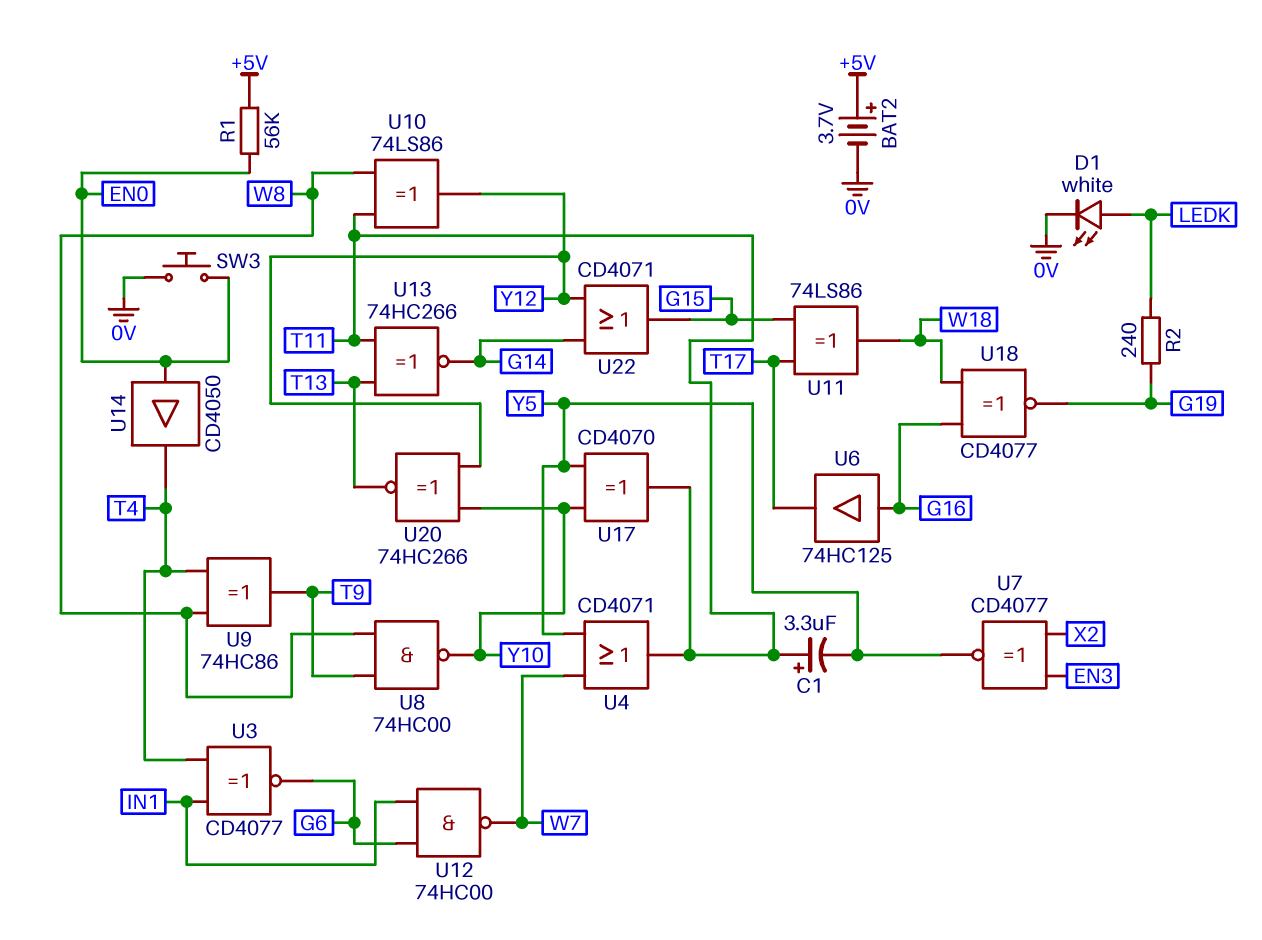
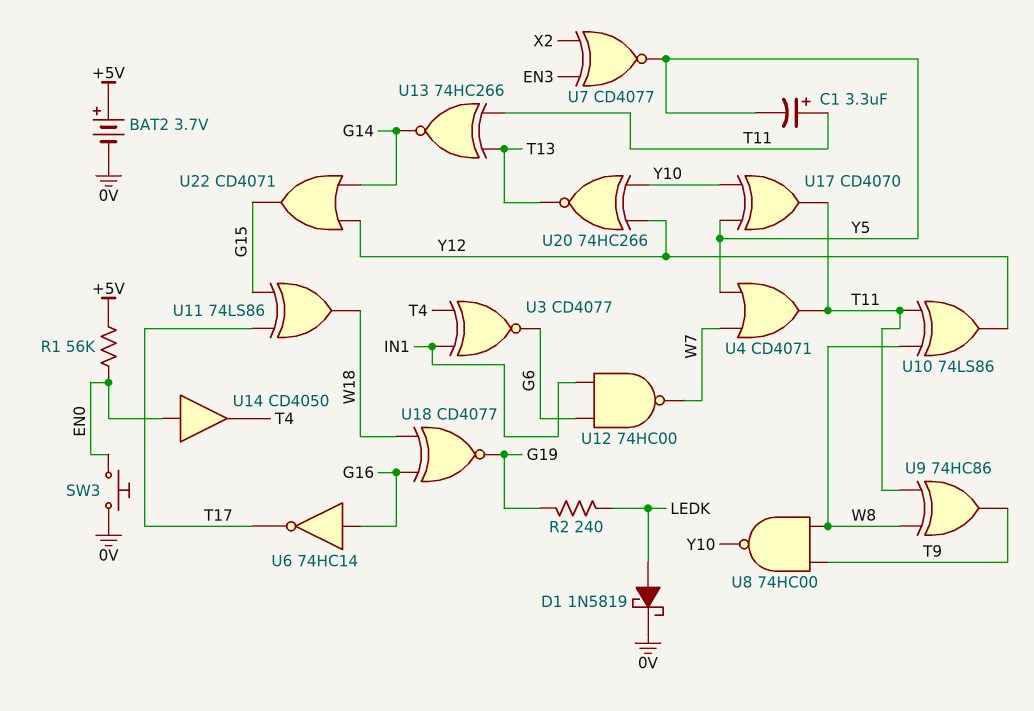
D1: LED white (A LEDK, K 0V) -> schottky 1N5819 (A LEDK, K 0V)
U6: buffer 74HC125 (in G16, out T17) -> NOT 74HC14 (in G16, out T17)
U9: XOR 74HC86 (in T4, in W8, out T9) -> XOR 74HC86 (in T11, in W8, out T9)

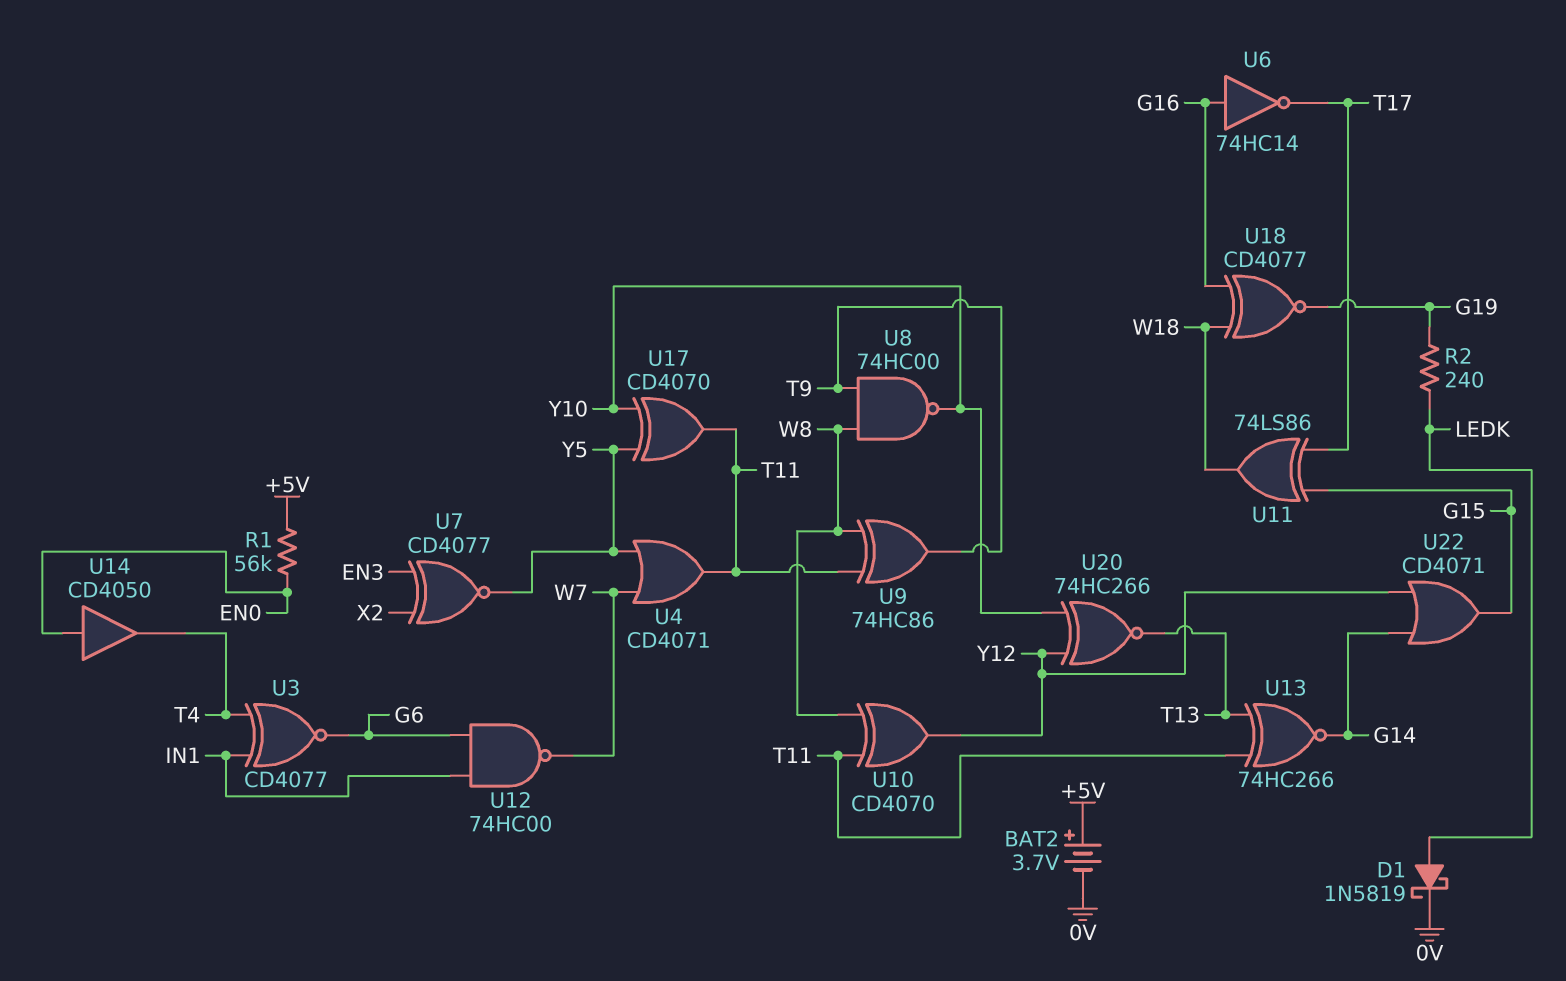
C1: 3.3uF (plus T11, minus Y5) -> none
SW3: button (0V, EN0) -> none
U10: XOR 74LS86 (in T11, in W8, out Y12) -> XOR CD4070 (in T11, in W8, out Y12)

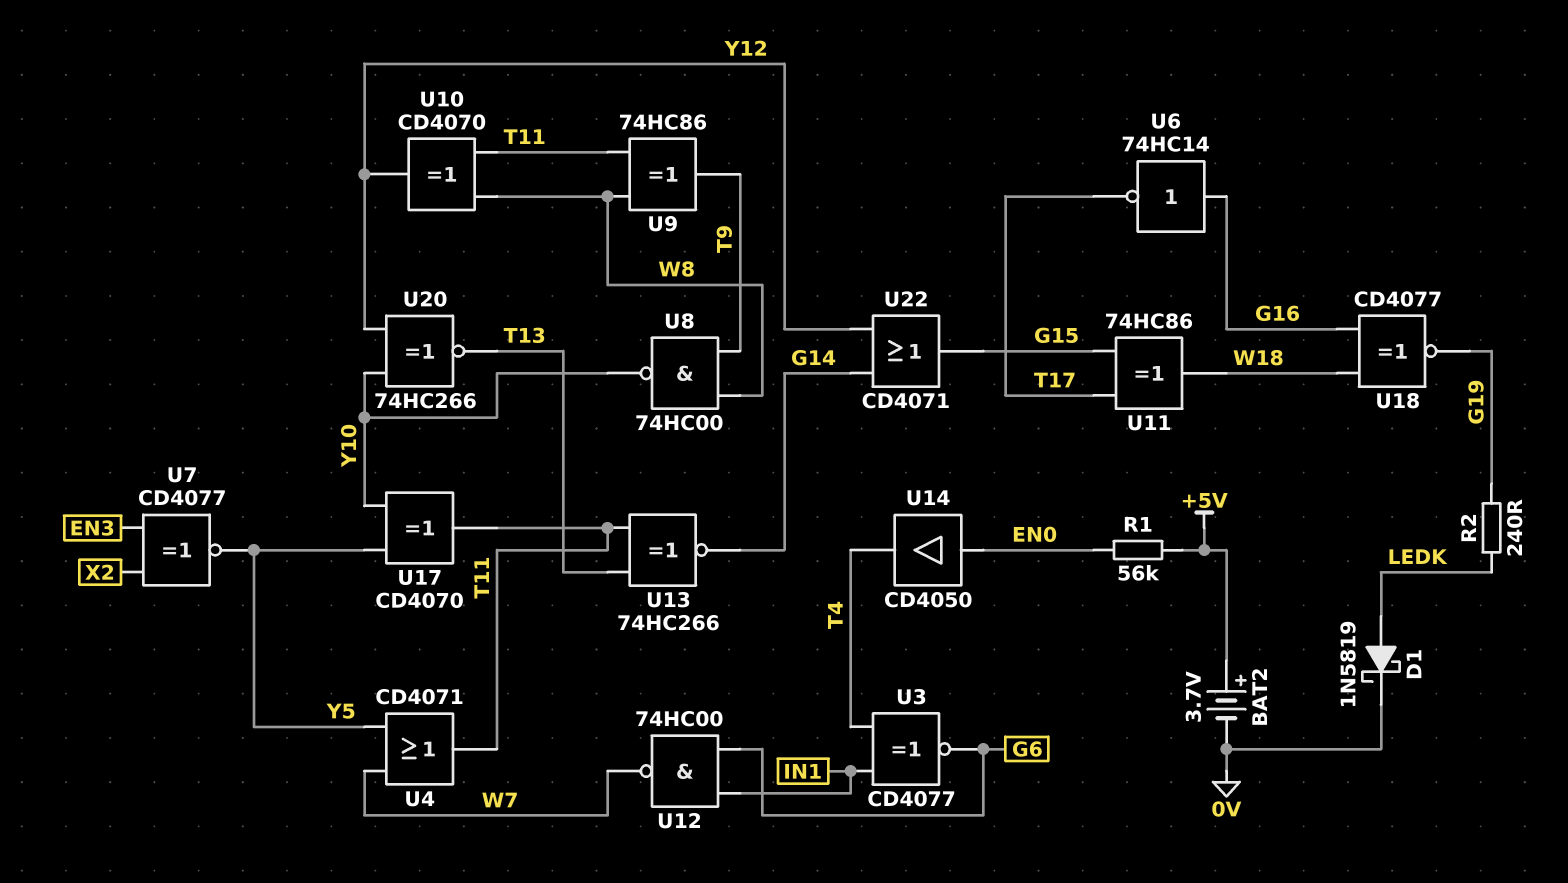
U11: XOR 74LS86 (in G15, in T17, out W18) -> XOR 74HC86 (in G15, in T17, out W18)

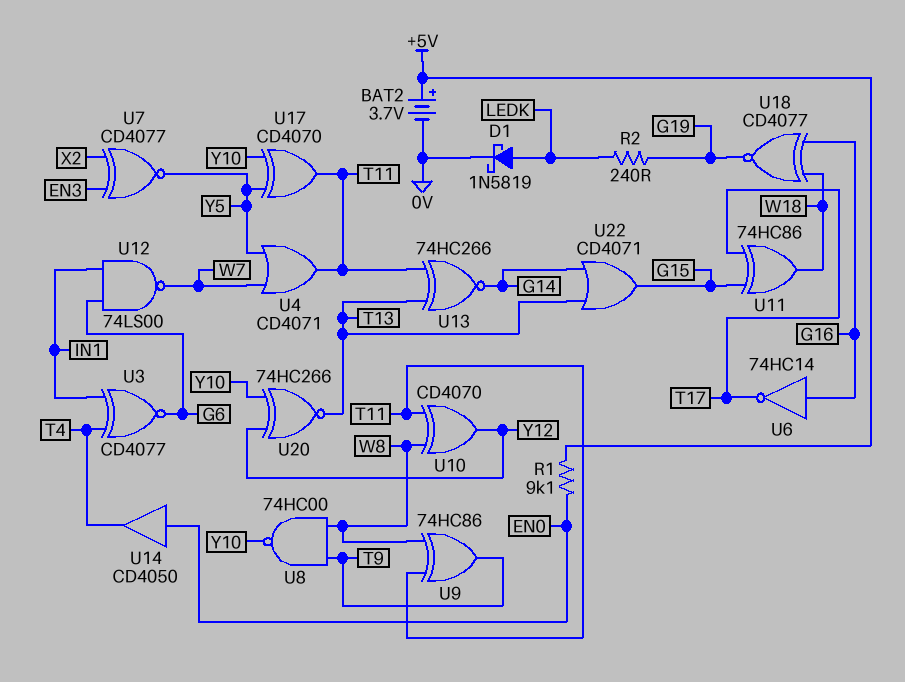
R1: 56k (+5V, EN0) -> 9.1k (+5V, EN0)
U12: NAND 74HC00 (in G6, in IN1, out W7) -> NAND 74LS00 (in G6, in IN1, out W7)
U22: OR CD4071 (in G14, in Y12, out G15) -> OR CD4071 (in G14, in T13, out G15)

